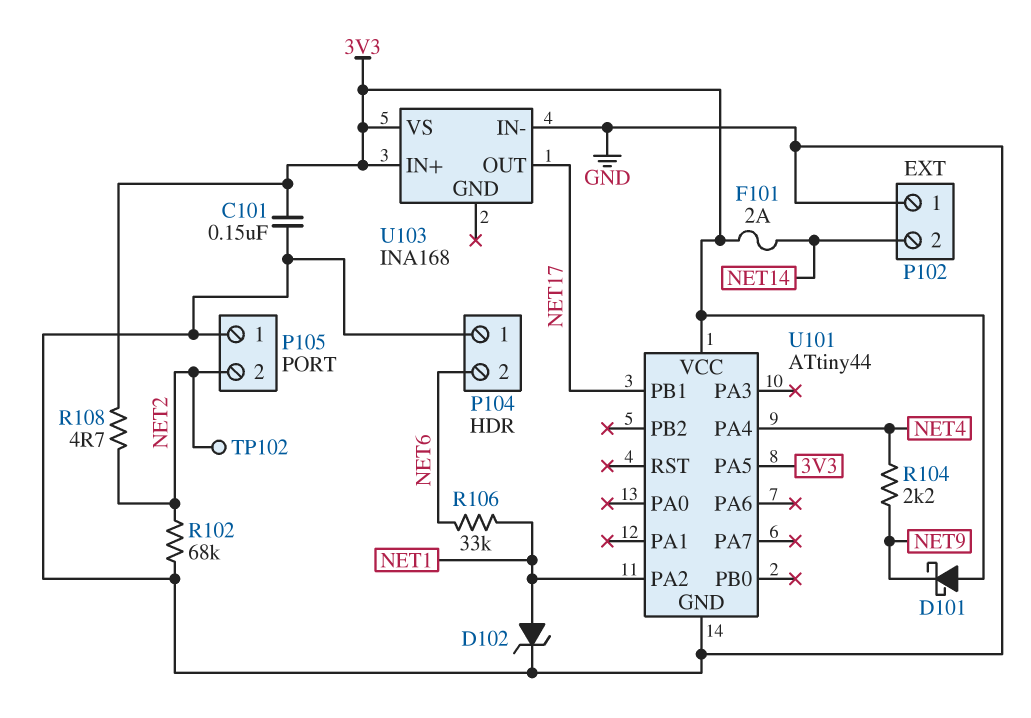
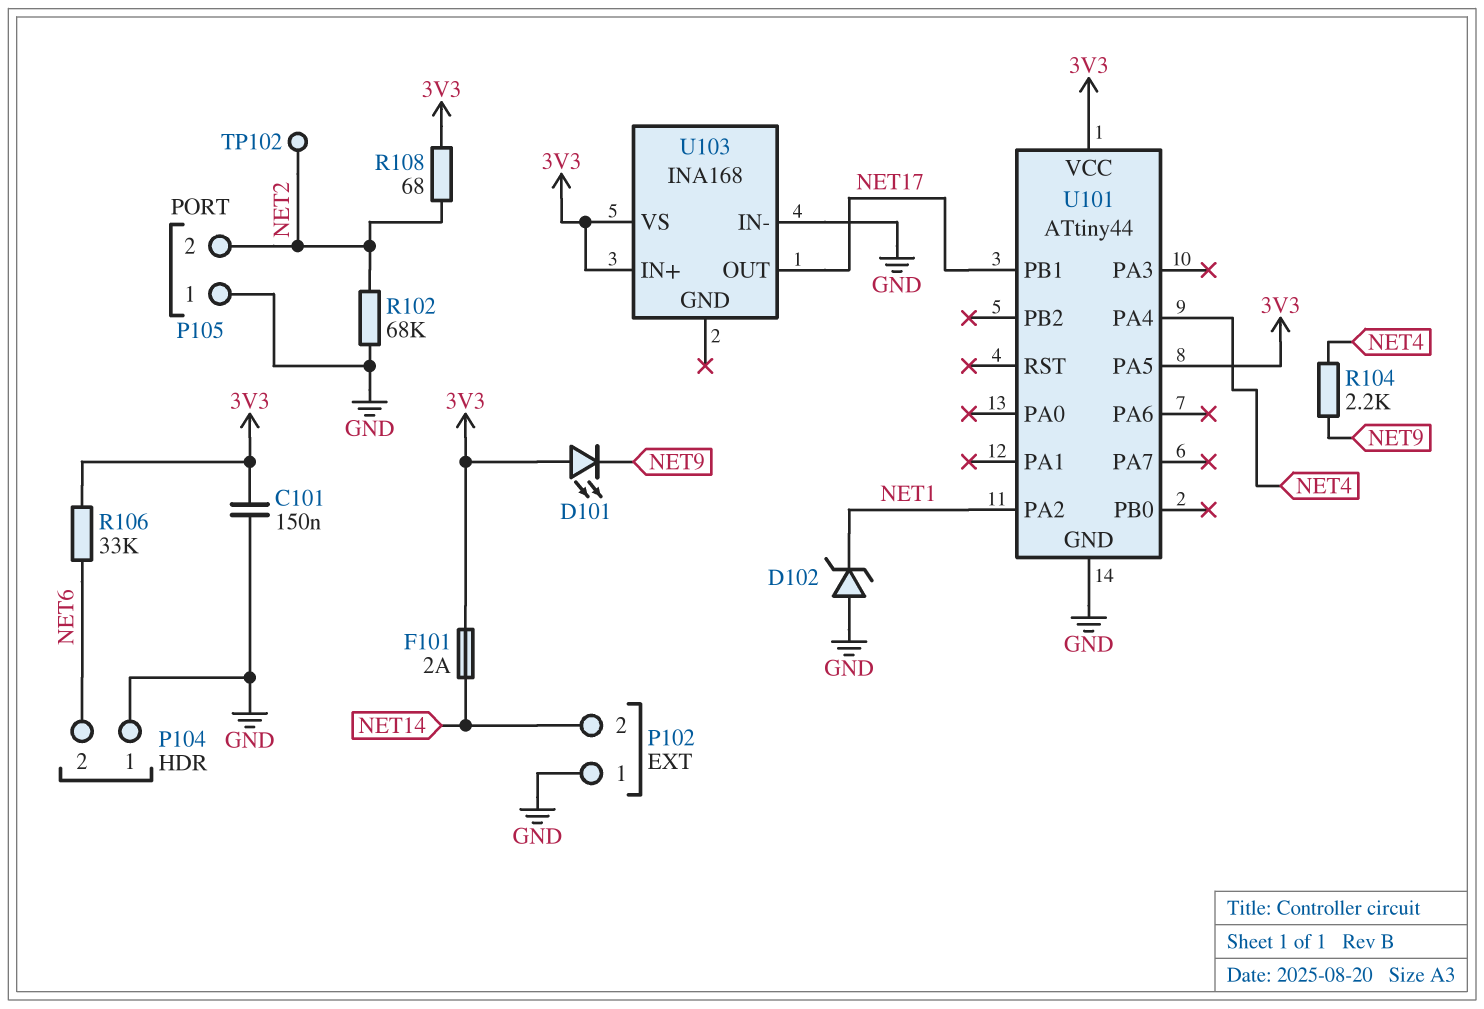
D101: schottky (A 3V3, K NET9) -> LED (A 3V3, K NET9)
D102: zener (A NET1, K GND) -> zener (A GND, K NET1)
R106: 33k (NET1, NET6) -> 33k (3V3, NET6)
R108: 4.7 (3V3, NET2) -> 68 (3V3, NET2)

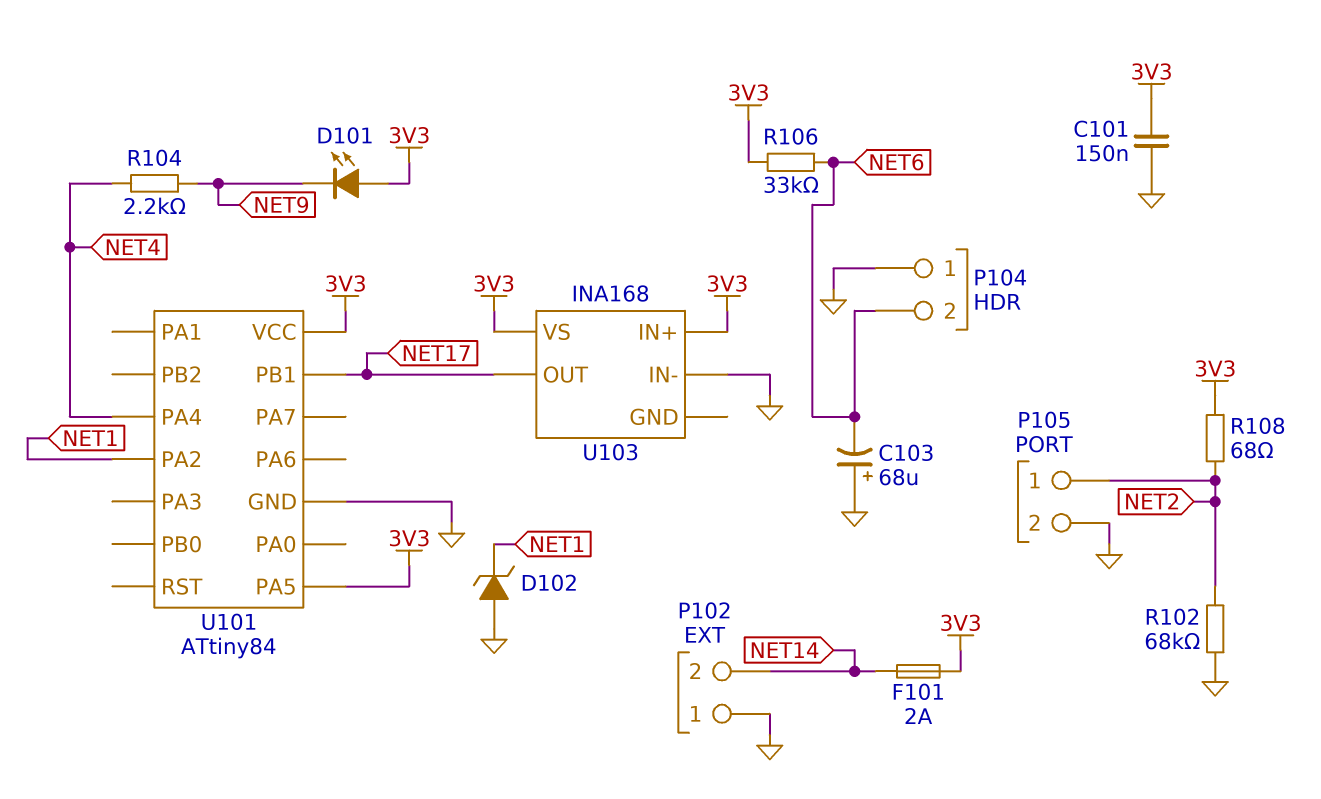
C103: none -> 68uF (plus GND, minus NET6)
P105 pin 1: GND -> NET2
P105 pin 2: NET2 -> GND
TP102: test point (NET2) -> none
U101: ATtiny44 -> ATtiny84

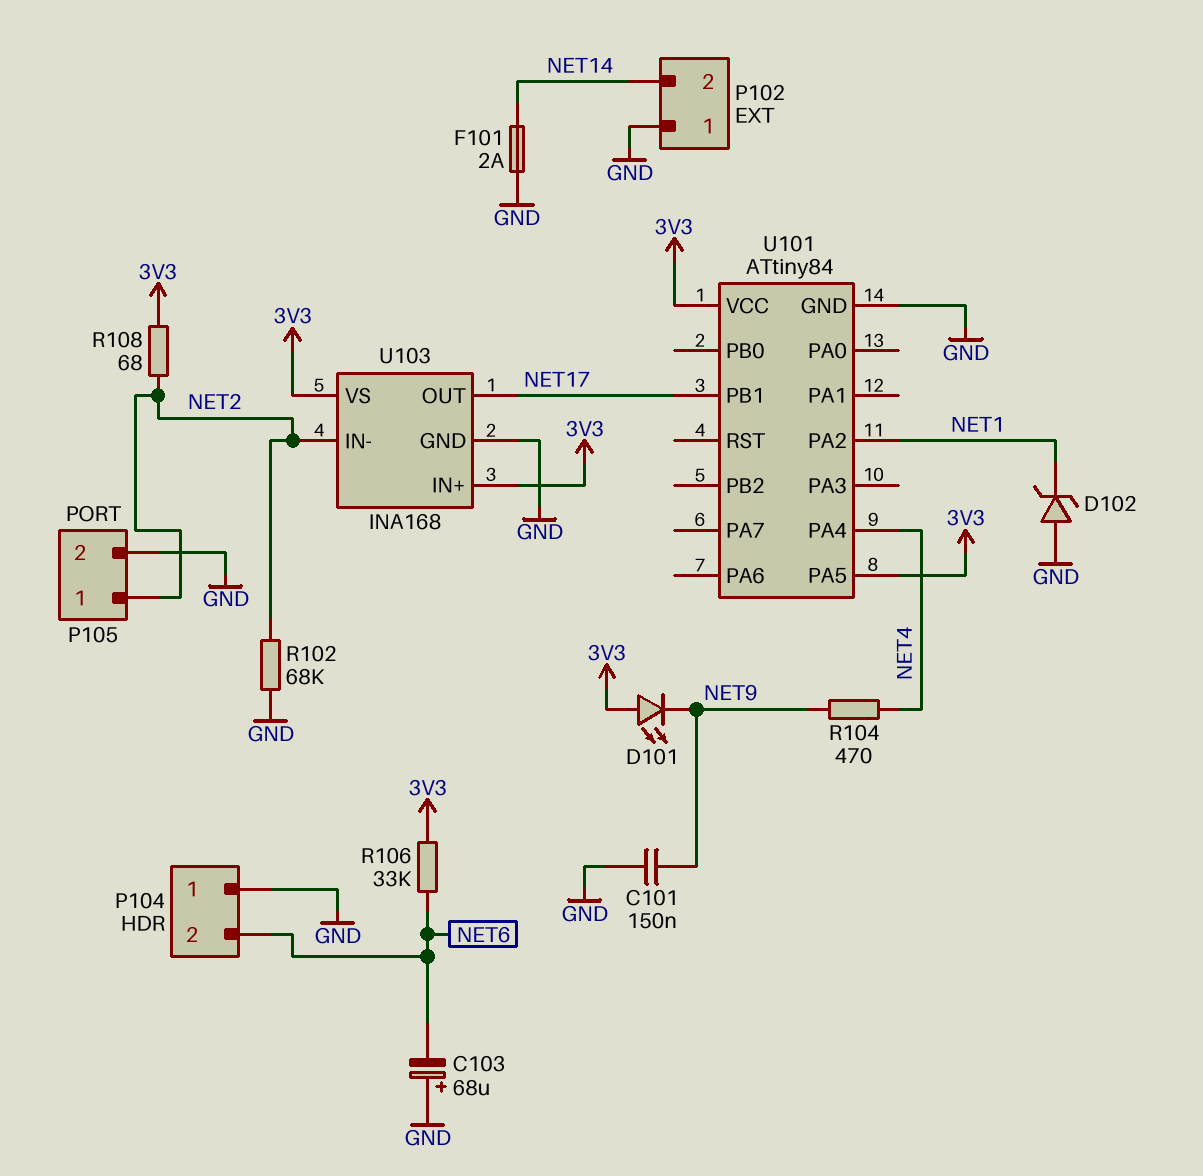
C101: 150nF (3V3, GND) -> 150nF (GND, NET9)
F101: 2A (3V3, NET14) -> 2A (GND, NET14)
R104: 2.2k (NET4, NET9) -> 470 (NET4, NET9)
U103 pin GND: none -> GND
U103 pin IN-: GND -> NET2

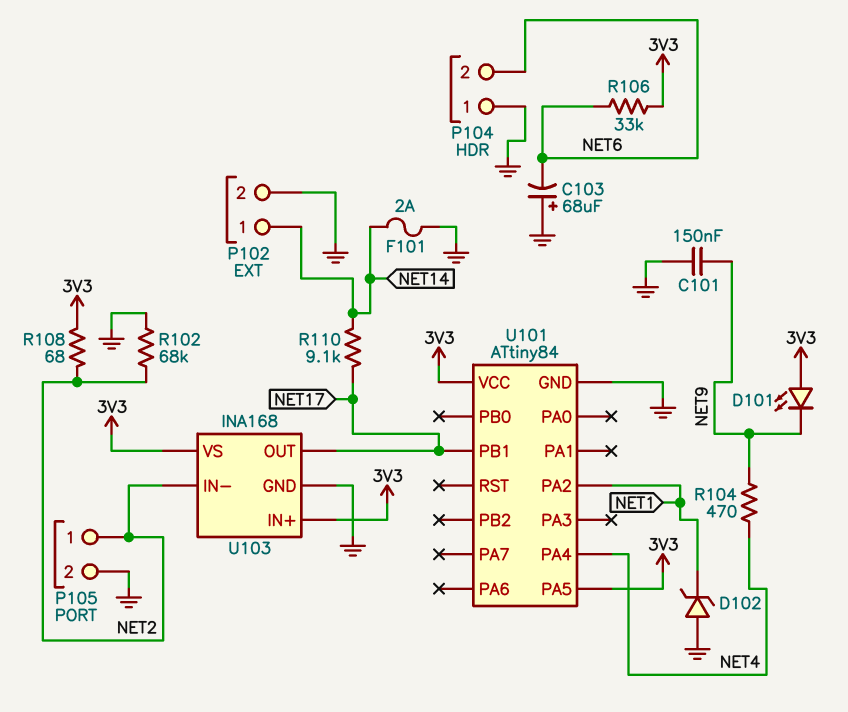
P102 pin 1: GND -> NET14
P102 pin 2: NET14 -> GND
R110: none -> 9.1k (NET14, NET17)

